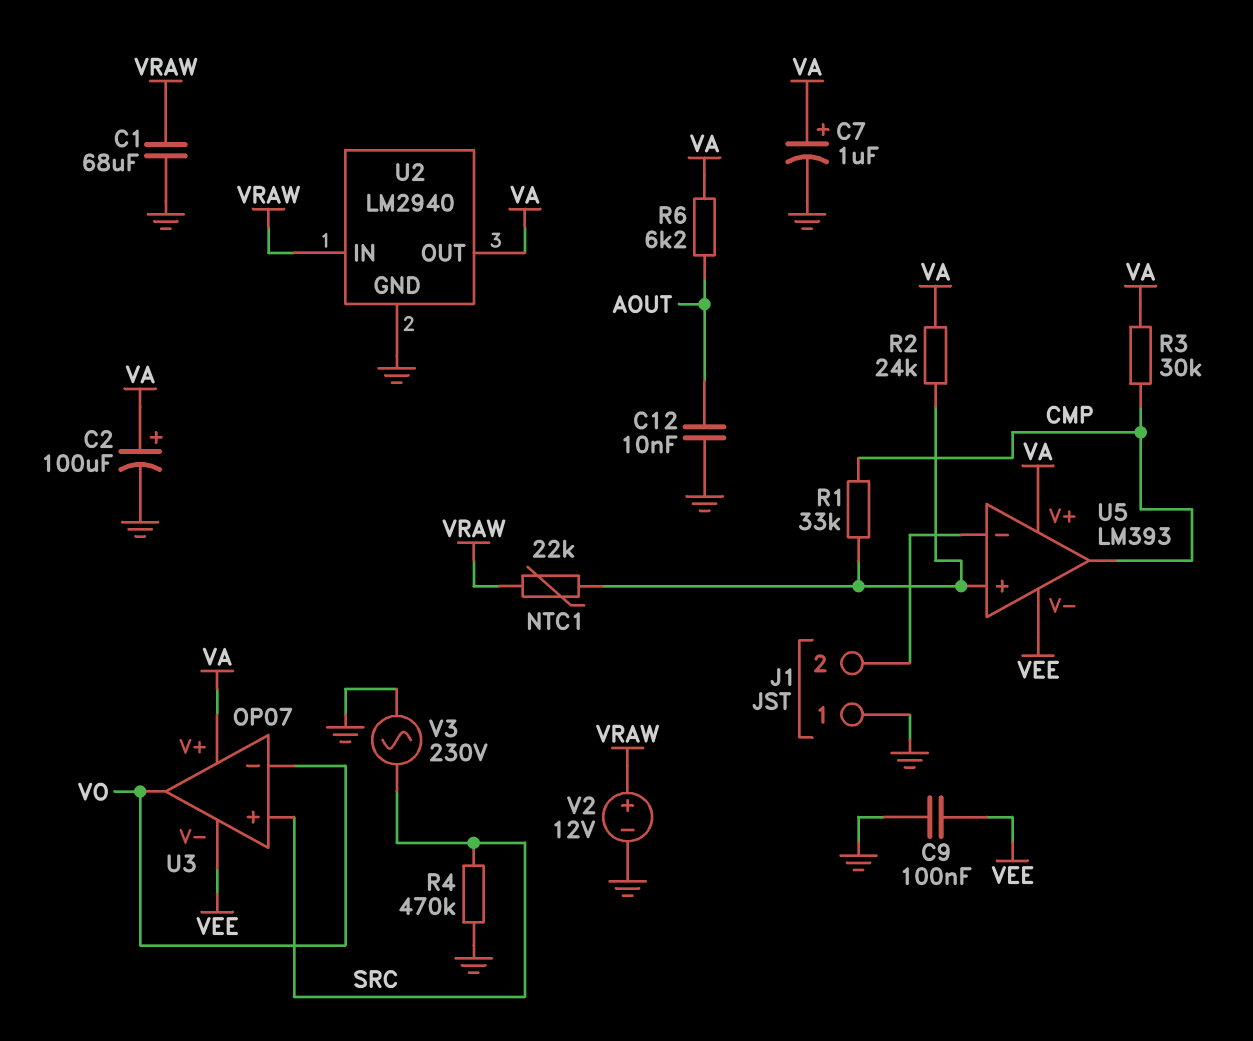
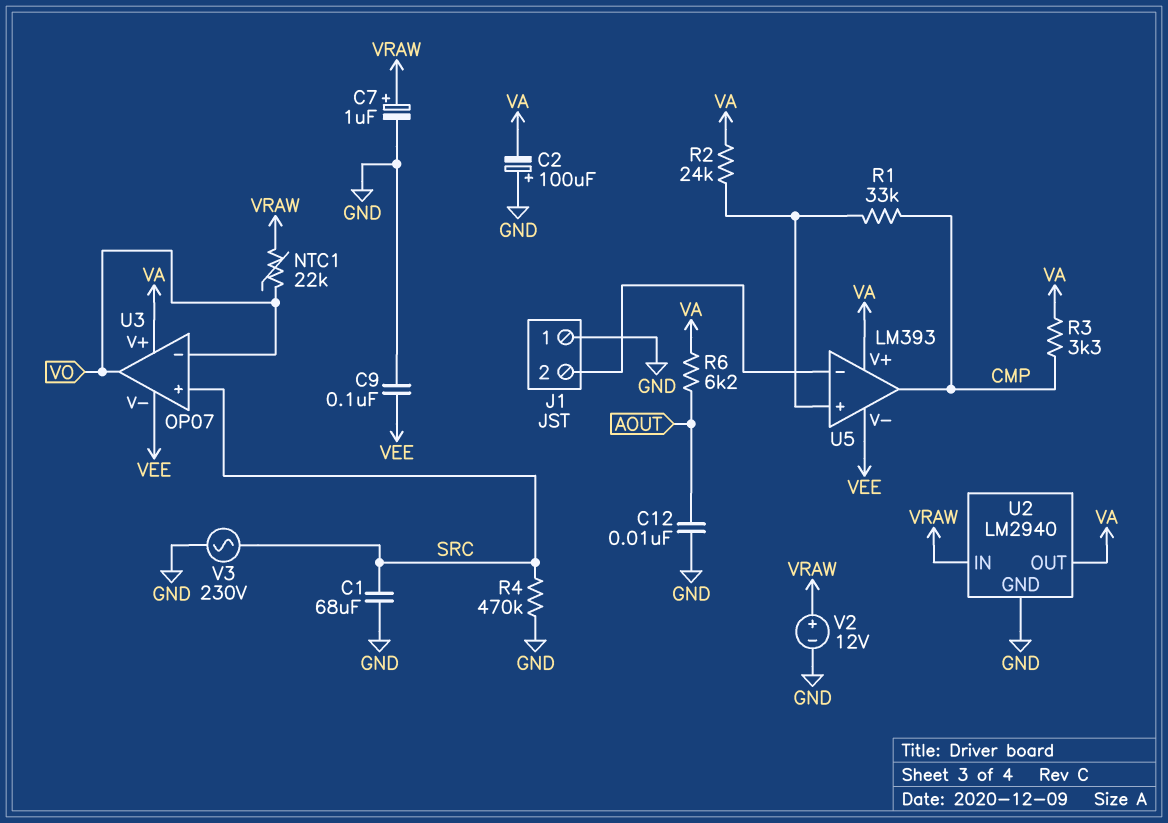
C1: 68uF (GND, VRAW) -> 68uF (GND, SRC)
C2: 100uF (plus VA, minus GND) -> 100uF (plus GND, minus VA)
C7: 1uF (plus VA, minus GND) -> 1uF (plus VRAW, minus GND)
NTC1: 22k (U5/in+, VRAW) -> 22k (VO, VRAW)
R3: 30k (CMP, VA) -> 3.3k (CMP, VA)

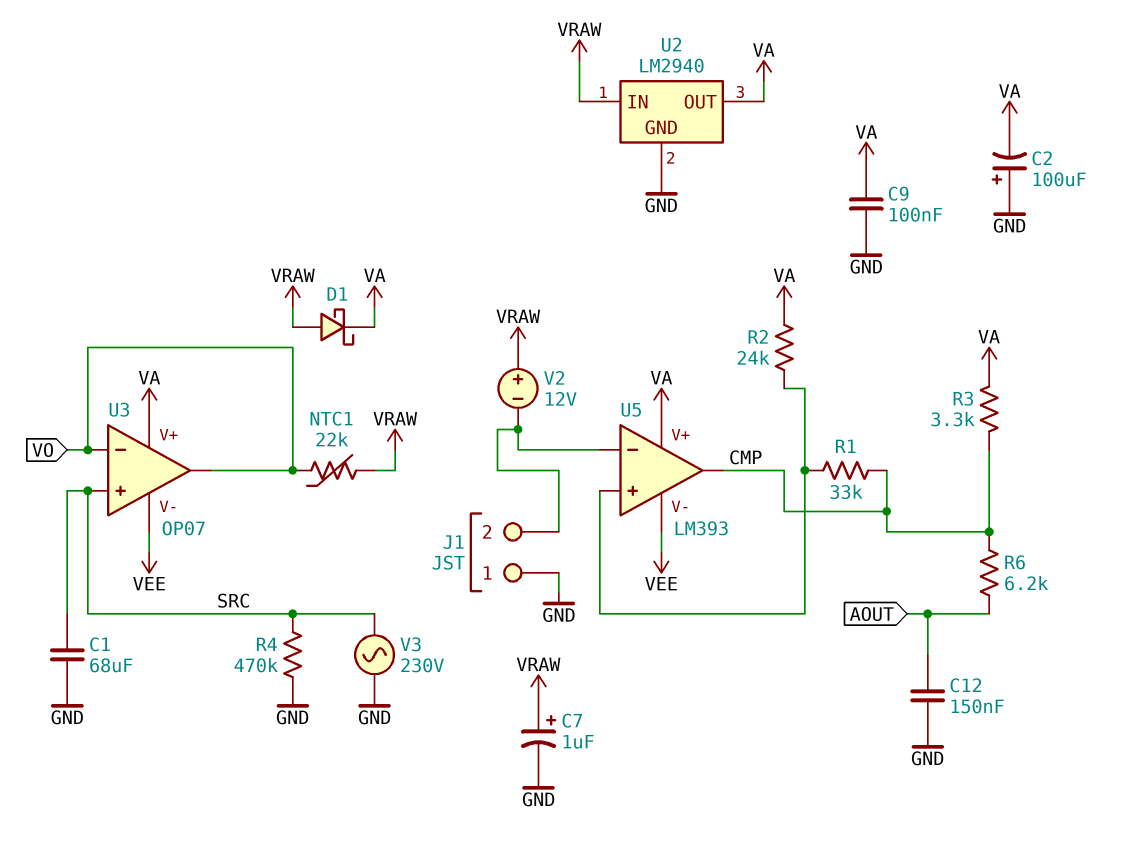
C9: 100nF (GND, VEE) -> 100nF (GND, VA)
C12: 10nF (AOUT, GND) -> 150nF (AOUT, GND)
D1: none -> schottky (A VRAW, K VA)
R6: 6.2k (AOUT, VA) -> 6.2k (AOUT, CMP)
V2: 12V (plus VRAW, minus GND) -> 12V (plus VRAW, minus J1/2)

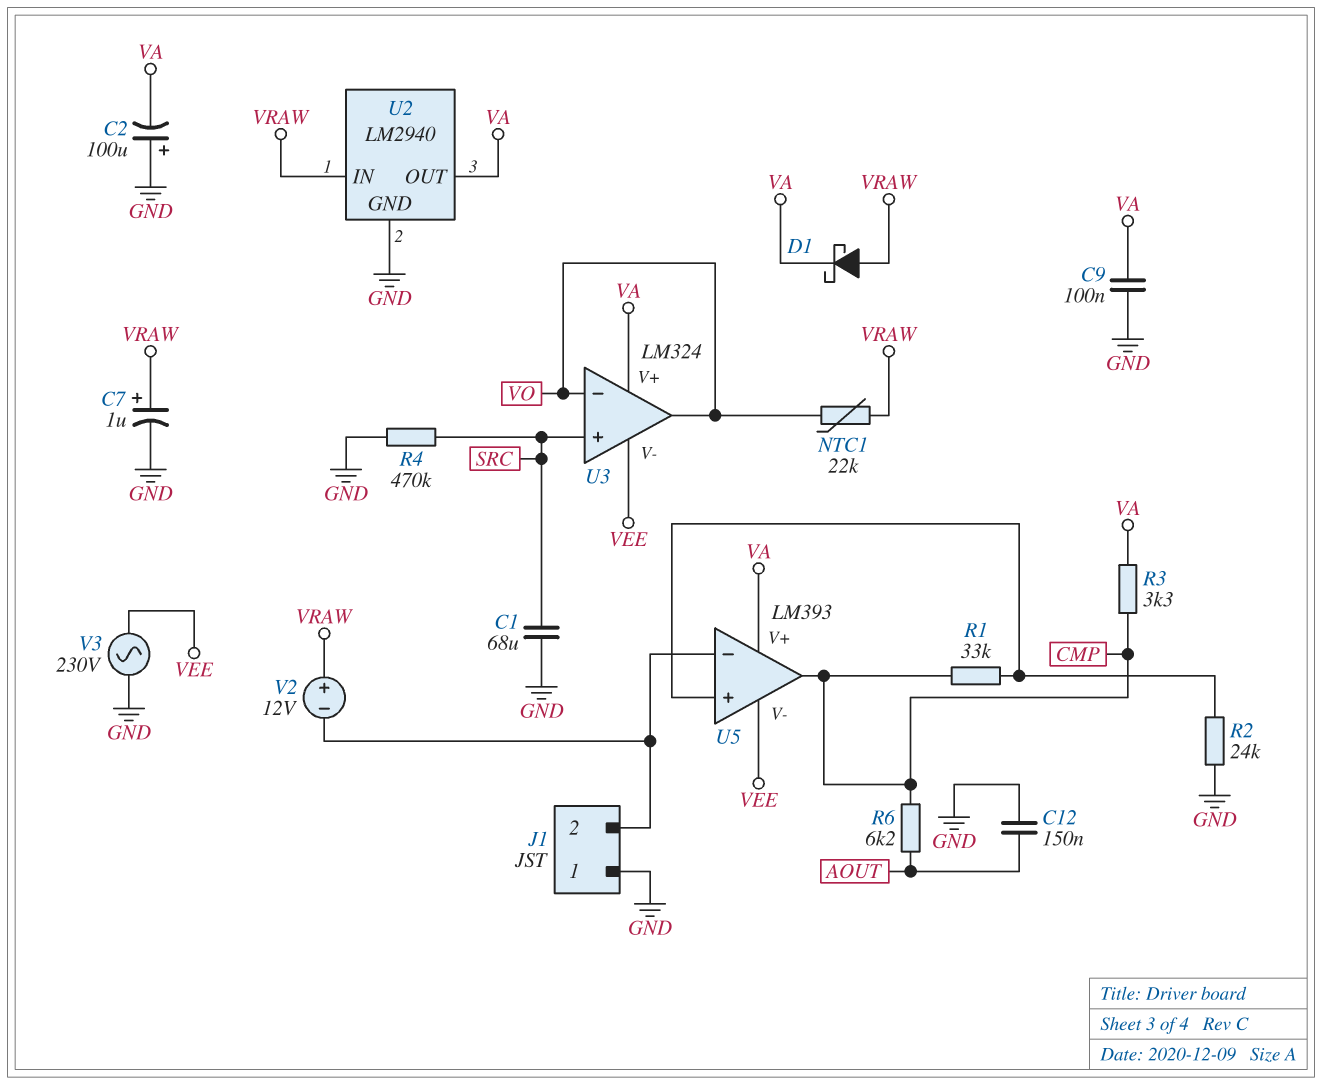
R2: 24k (U5/in+, VA) -> 24k (GND, U5/in+)
U3: OP07 -> LM324
V3: AC 230V (GND, SRC) -> AC 230V (GND, VEE)

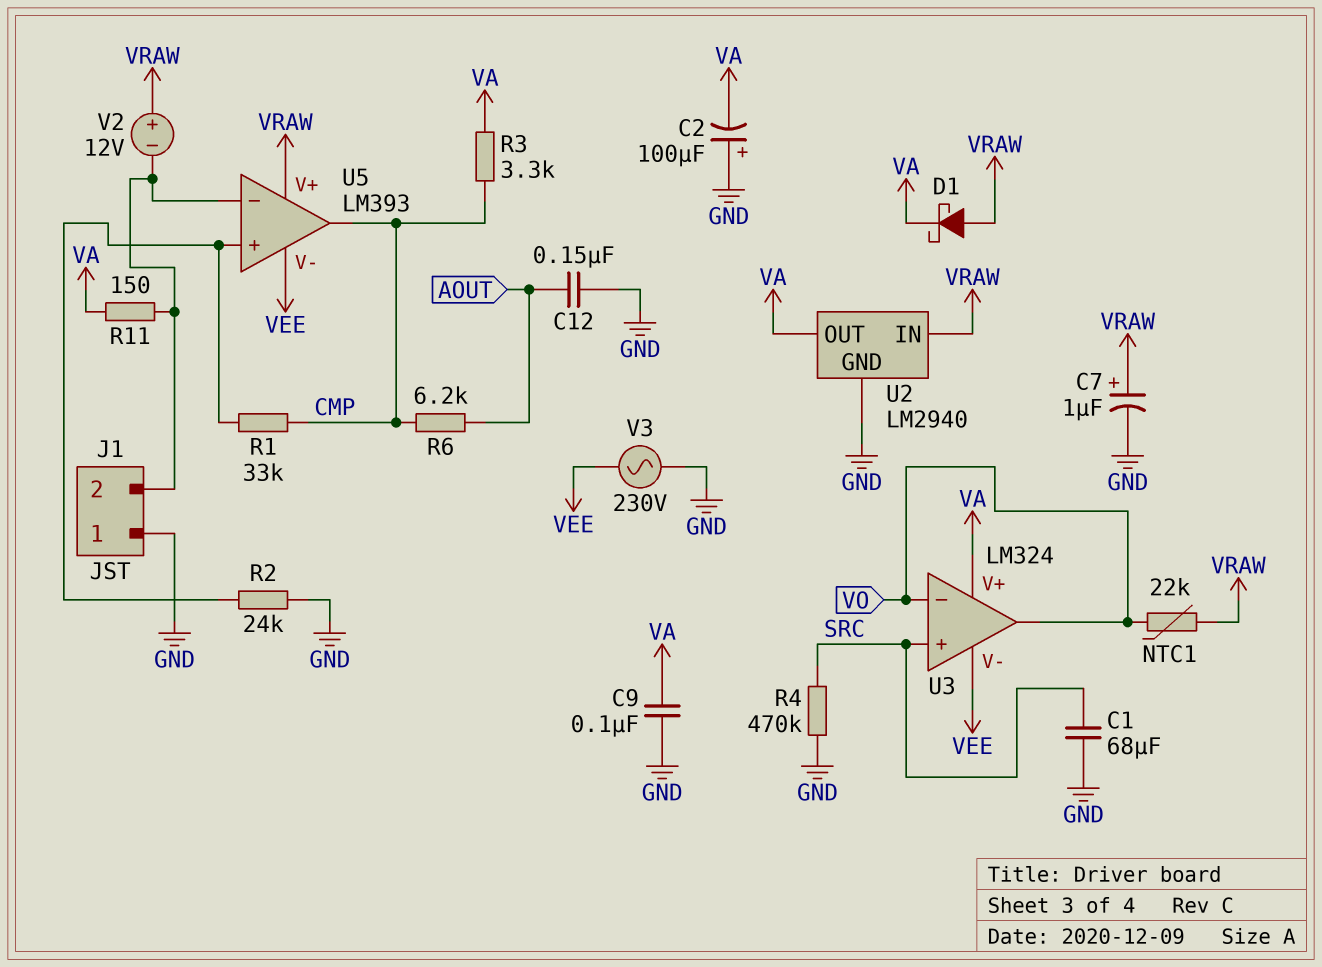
R11: none -> 150 (J1/2, VA)
U5 pin V+: VA -> VRAW

